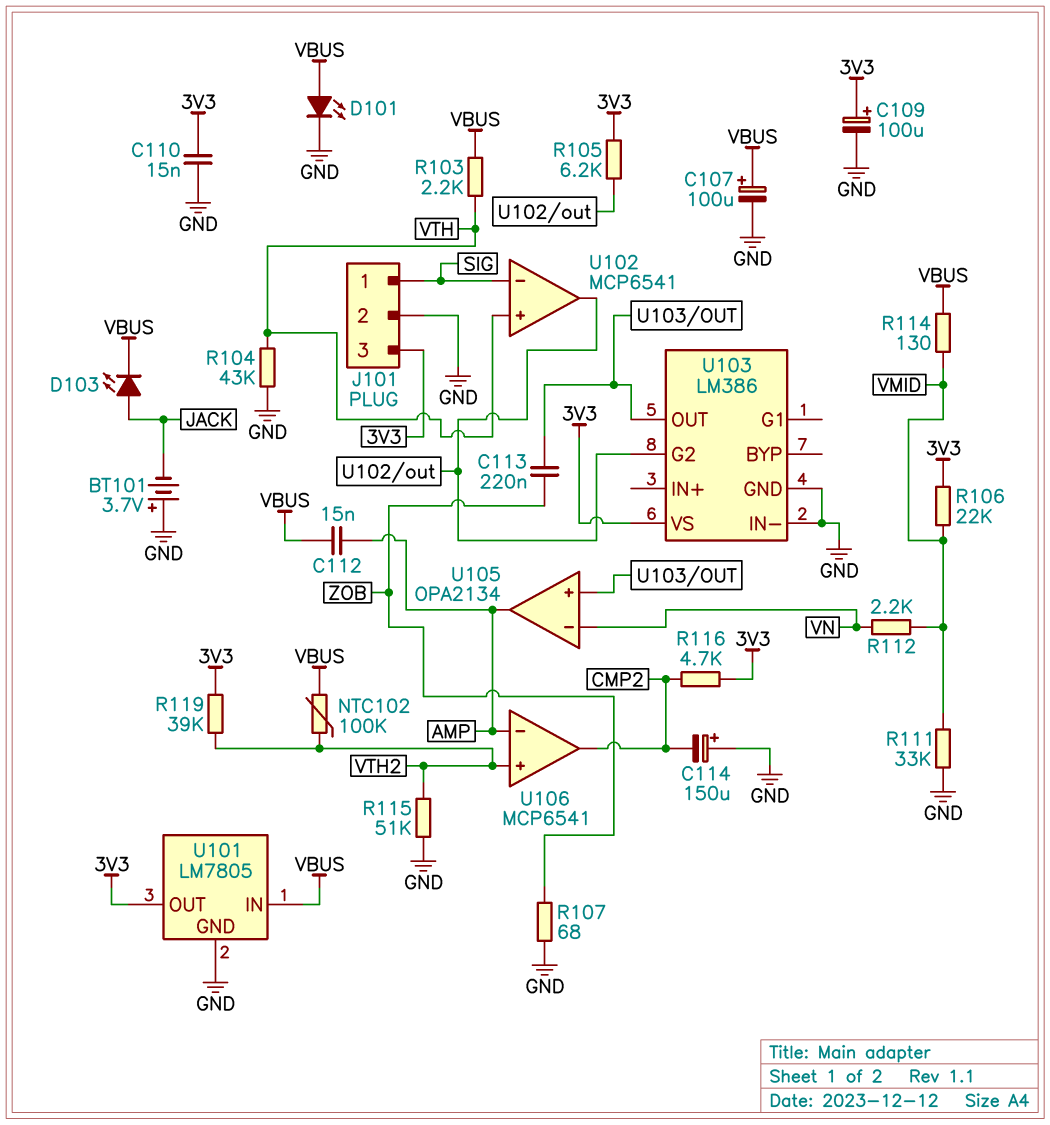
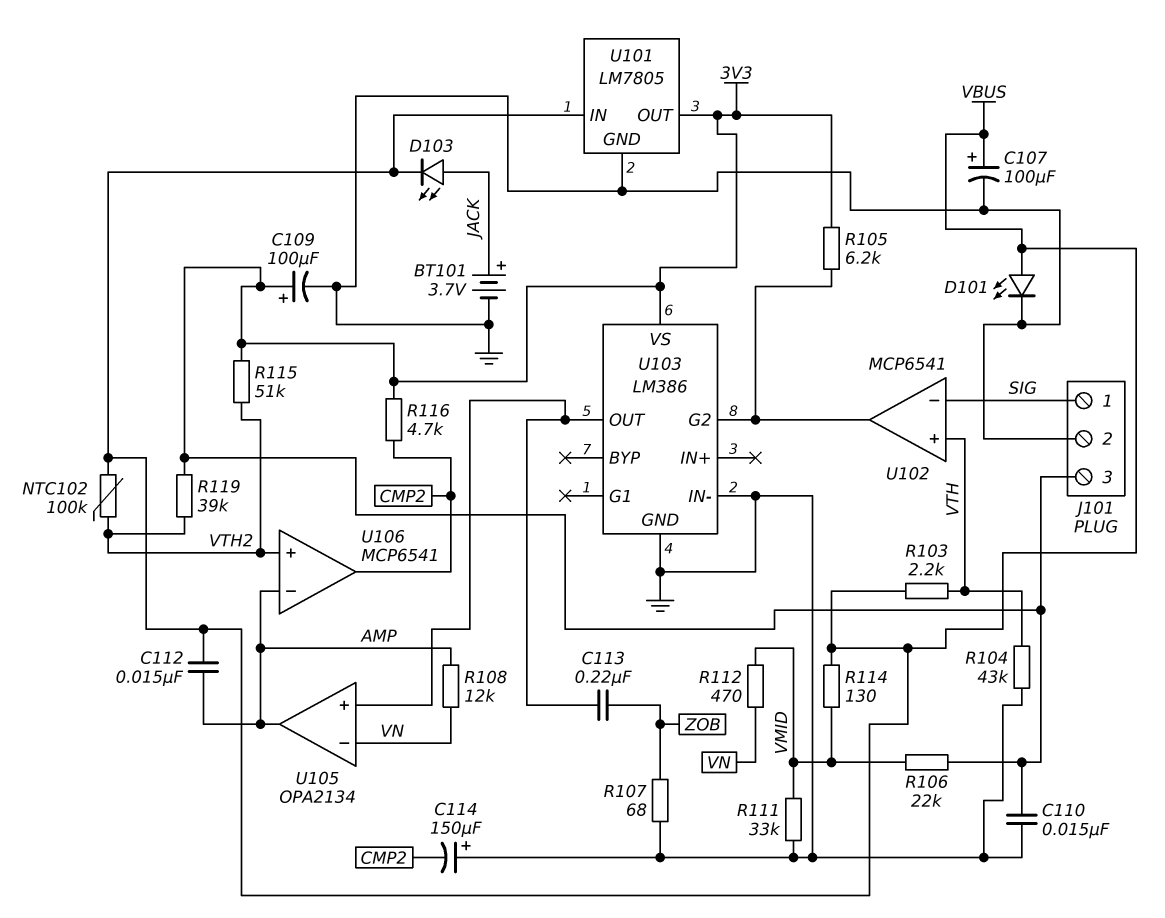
BT101: 3.7V (plus GND, minus JACK) -> 3.7V (plus JACK, minus GND)
R108: none -> 12k (AMP, VN)
R112: 2.2k (VMID, VN) -> 470 (VMID, VN)
R115: 51k (GND, VTH2) -> 51k (3V3, VTH2)

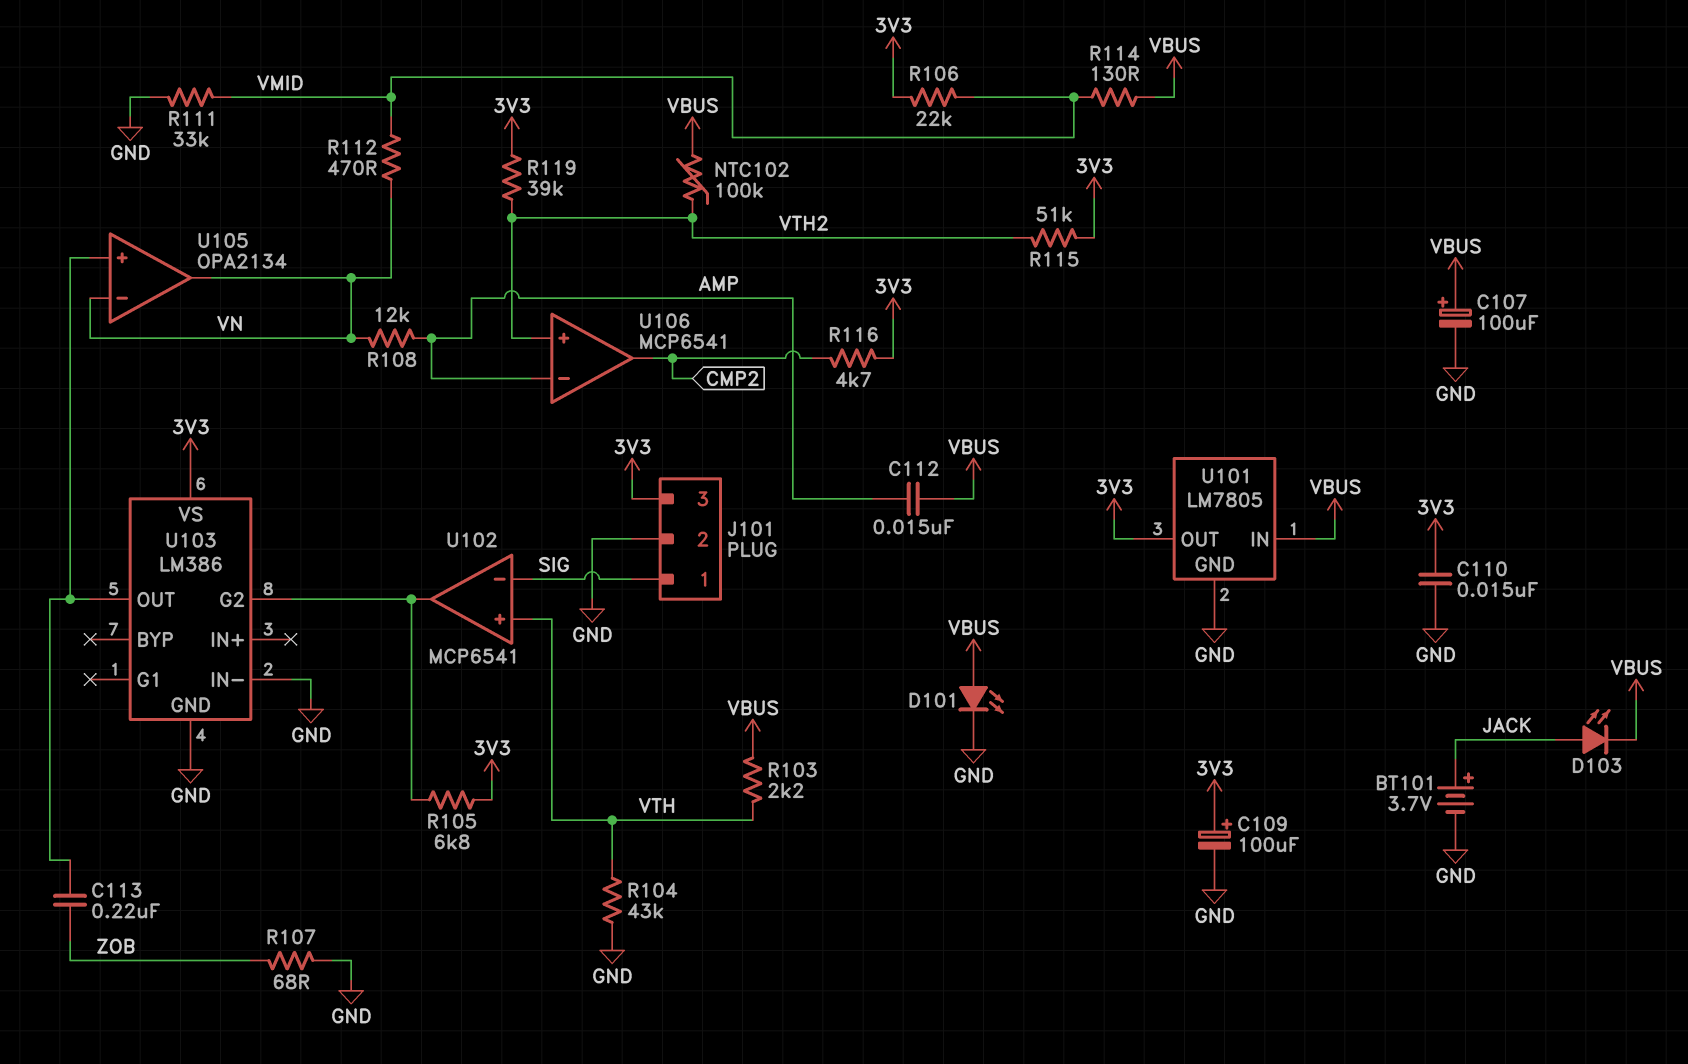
C114: 150uF (plus GND, minus CMP2) -> none
R105: 6.2k (3V3, U102/out) -> 6.8k (3V3, U102/out)
U105 pin out: AMP -> VN

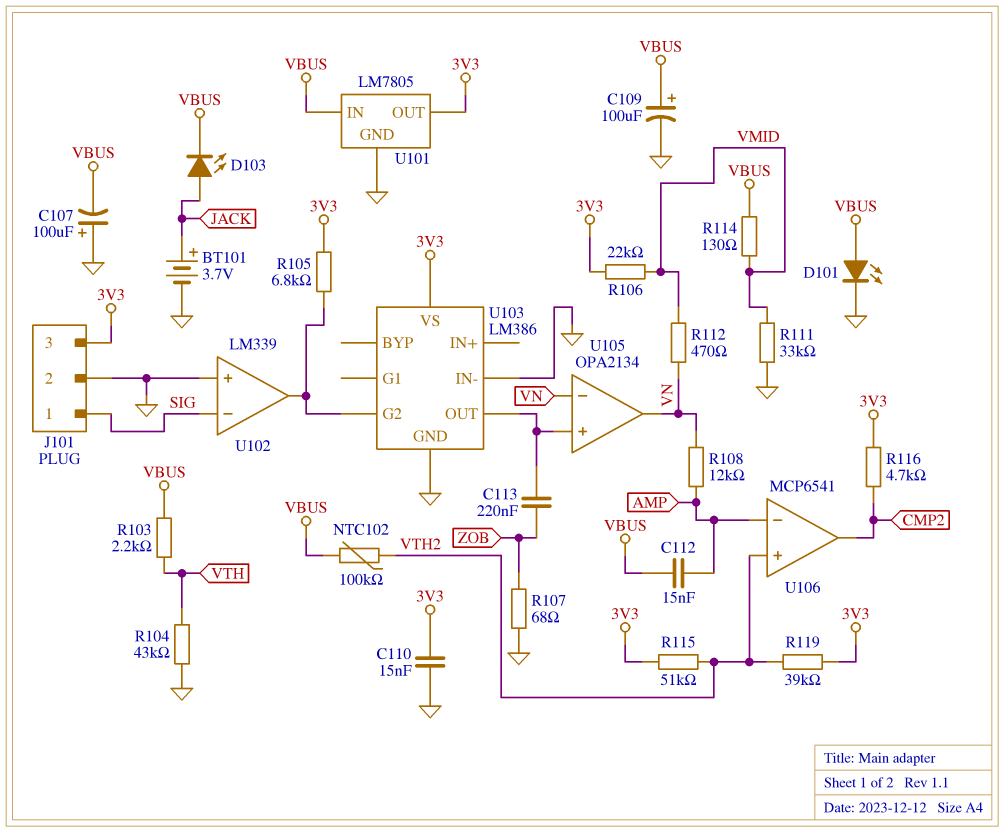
C107: 100uF (plus VBUS, minus GND) -> 100uF (plus GND, minus VBUS)
C109: 100uF (plus 3V3, minus GND) -> 100uF (plus VBUS, minus GND)
U102: MCP6541 -> LM339
U102 pin in+: VTH -> GND

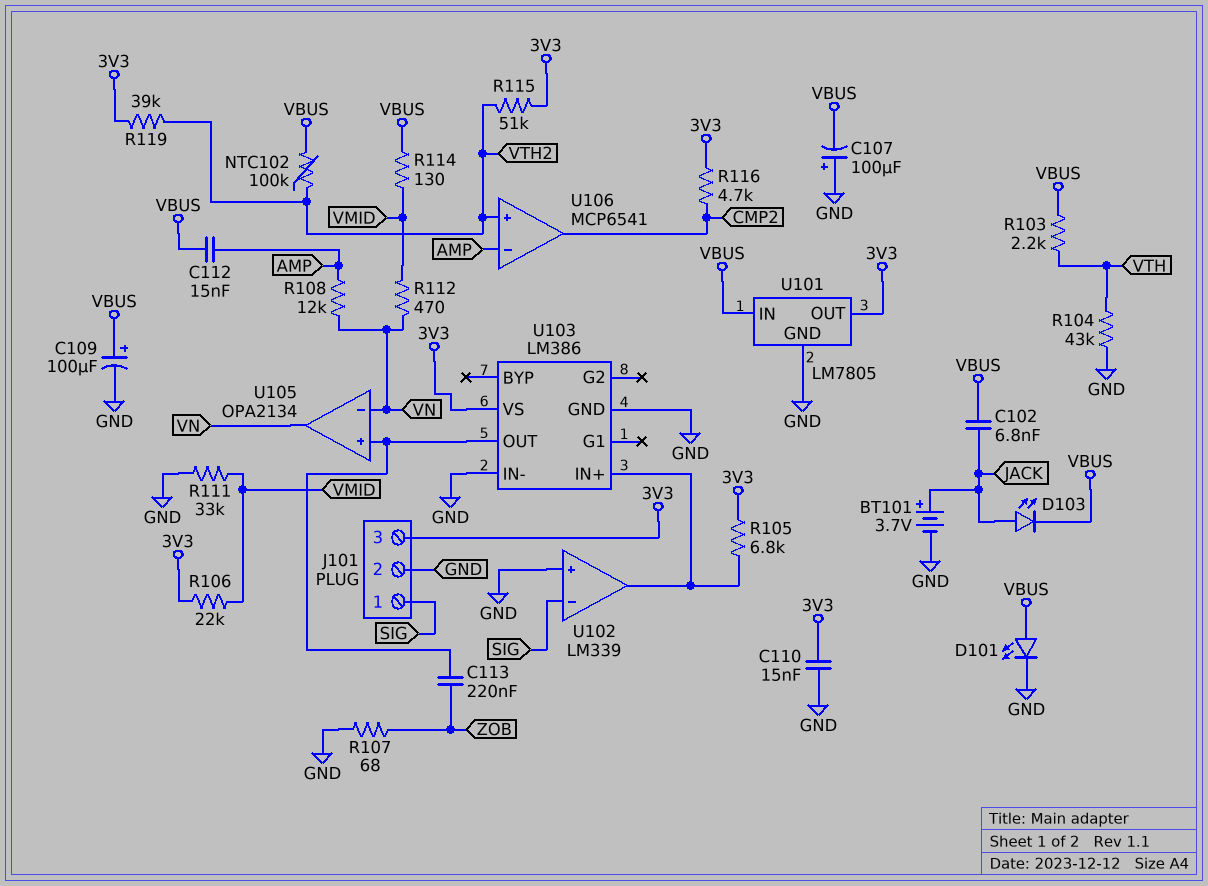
C102: none -> 6.8nF (JACK, VBUS)
U103 pin G2: U102/out -> none
U103 pin IN+: none -> U102/out

